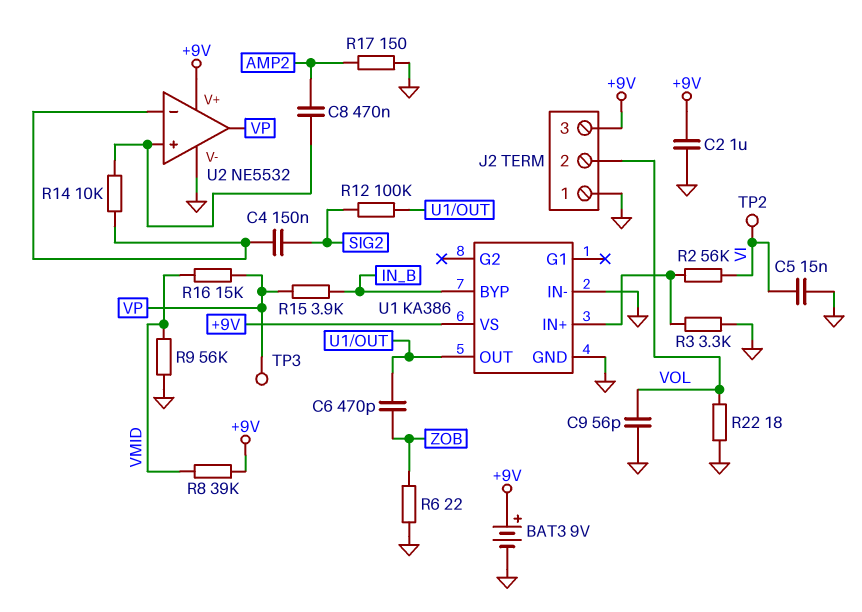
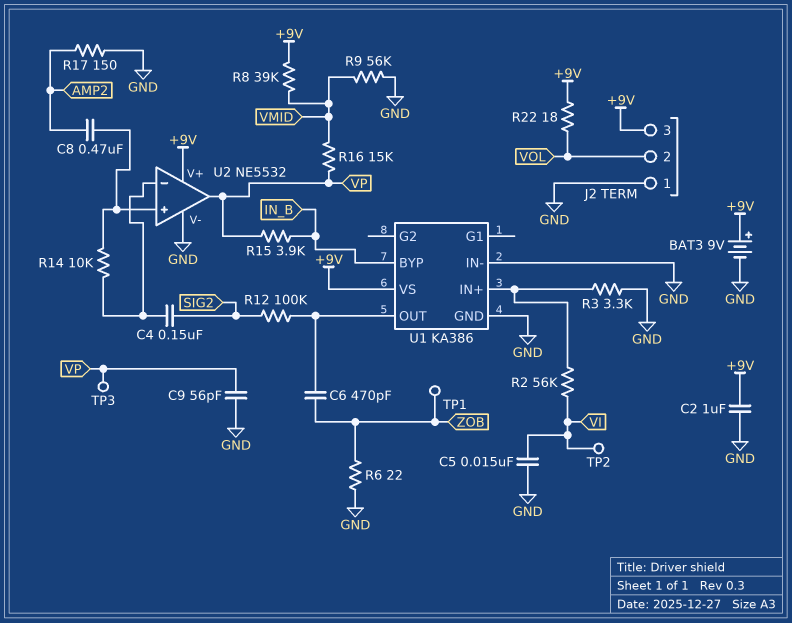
C9: 56pF (GND, VOL) -> 56pF (GND, VP)
R22: 18 (GND, VOL) -> 18 (+9V, VOL)
TP1: none -> test point (ZOB)

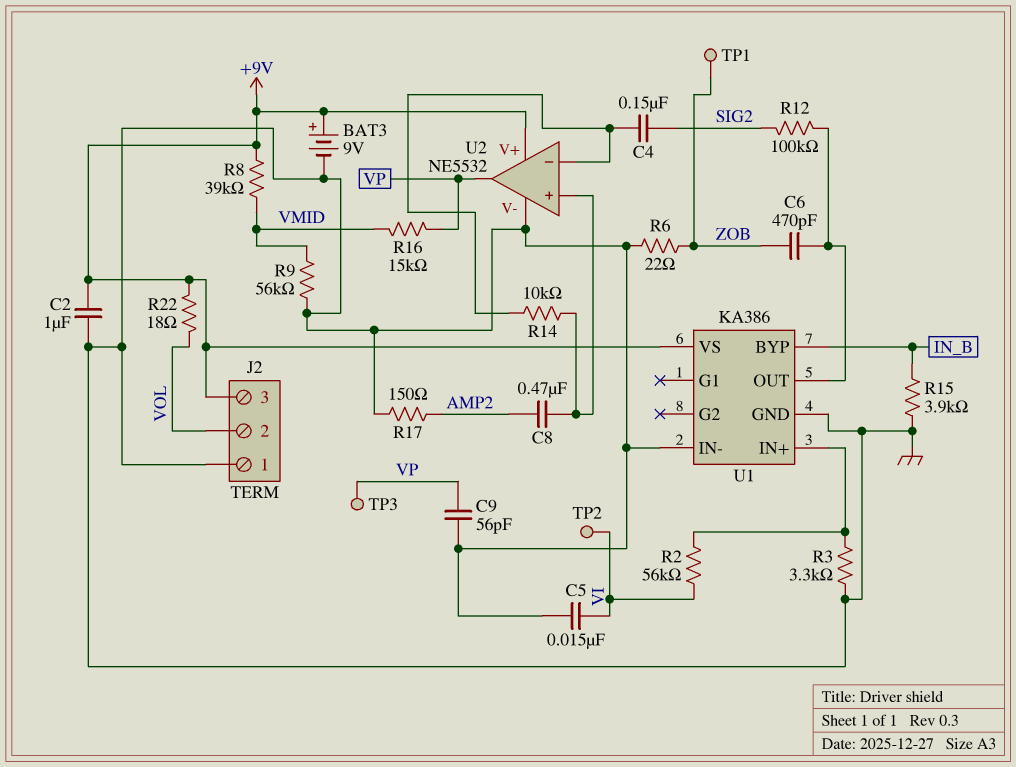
R15: 3.9k (IN_B, VP) -> 3.9k (GND, IN_B)

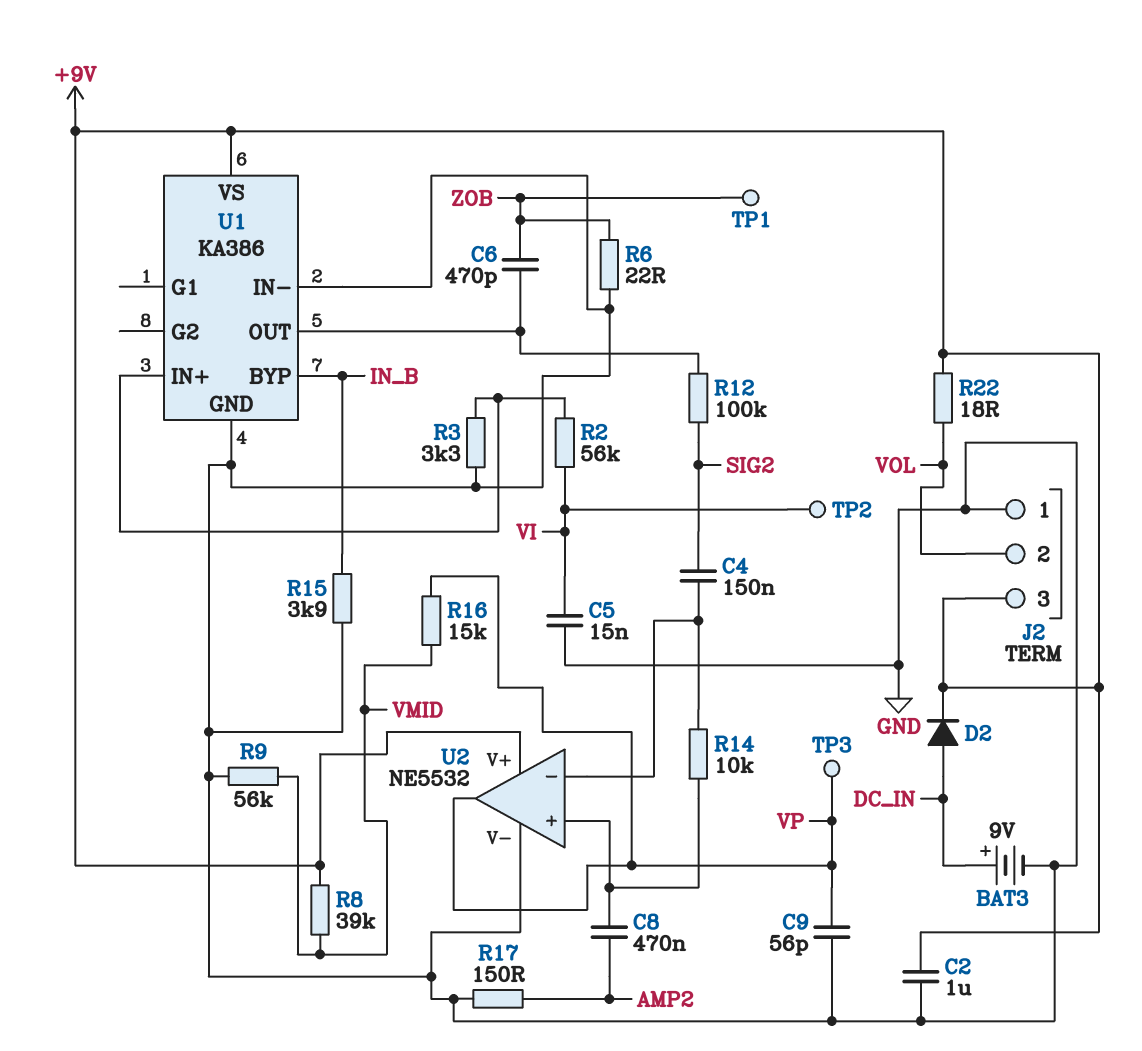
BAT3: 9V (plus +9V, minus GND) -> 9V (plus DC_IN, minus GND)
D2: none -> diode (A DC_IN, K +9V)

